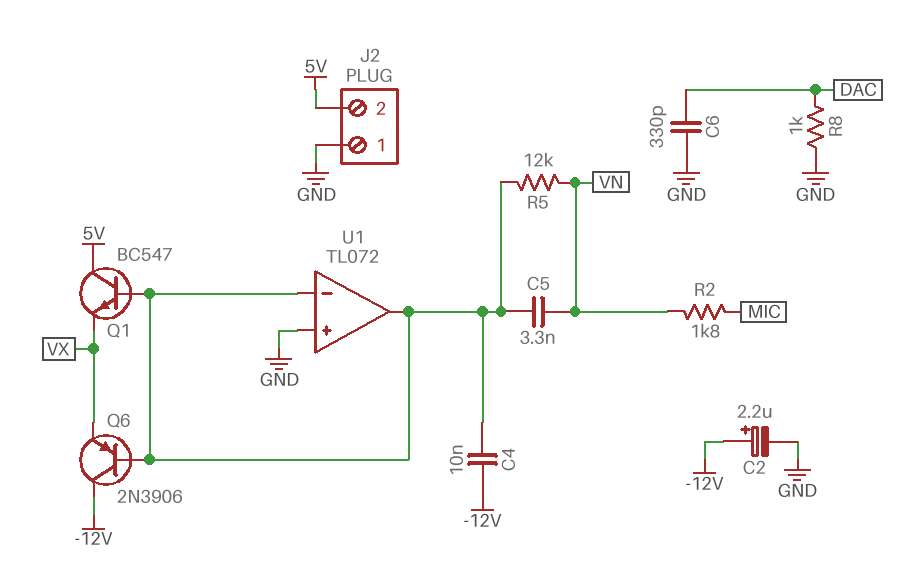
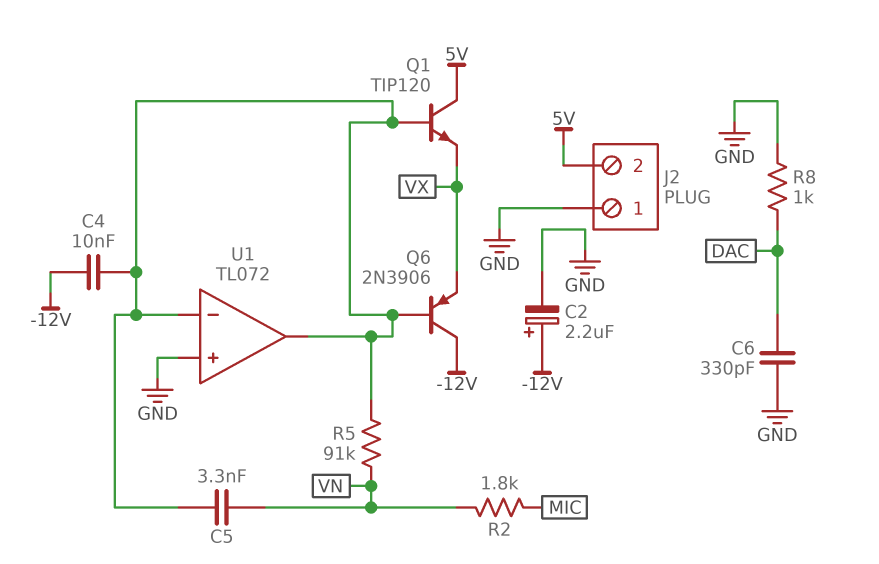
Q1: NPN BC547 (B U1/in-, C 5V, E VX) -> NPN TIP120 (B U1/in-, C 5V, E VX)
R5: 12k (U1/in-, VN) -> 91k (U1/in-, VN)

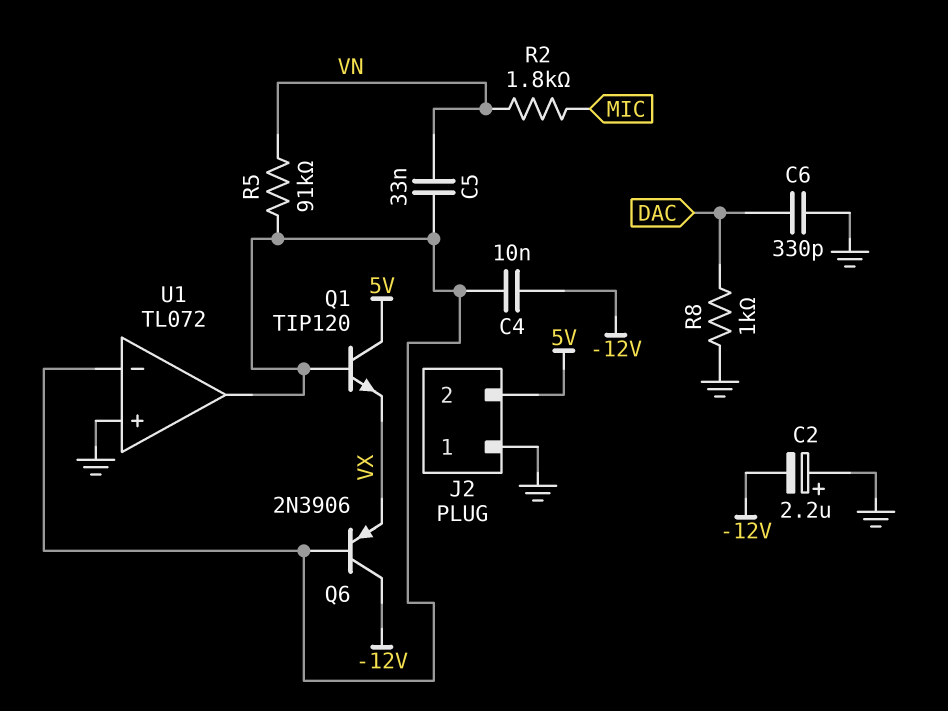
C2: 2.2uF (plus -12V, minus GND) -> 2.2uF (plus GND, minus -12V)
C5: 3.3nF (U1/in-, VN) -> 33nF (U1/in-, VN)

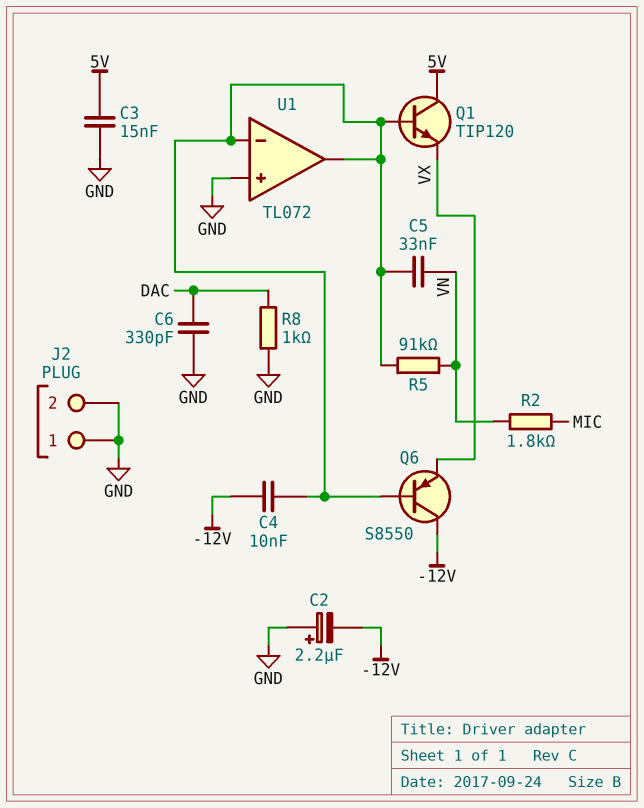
C3: none -> 15nF (5V, GND)
J2 pin 2: 5V -> GND
Q6: PNP 2N3906 (B U1/in-, C -12V, E VX) -> PNP S8550 (B U1/in-, C -12V, E VX)

